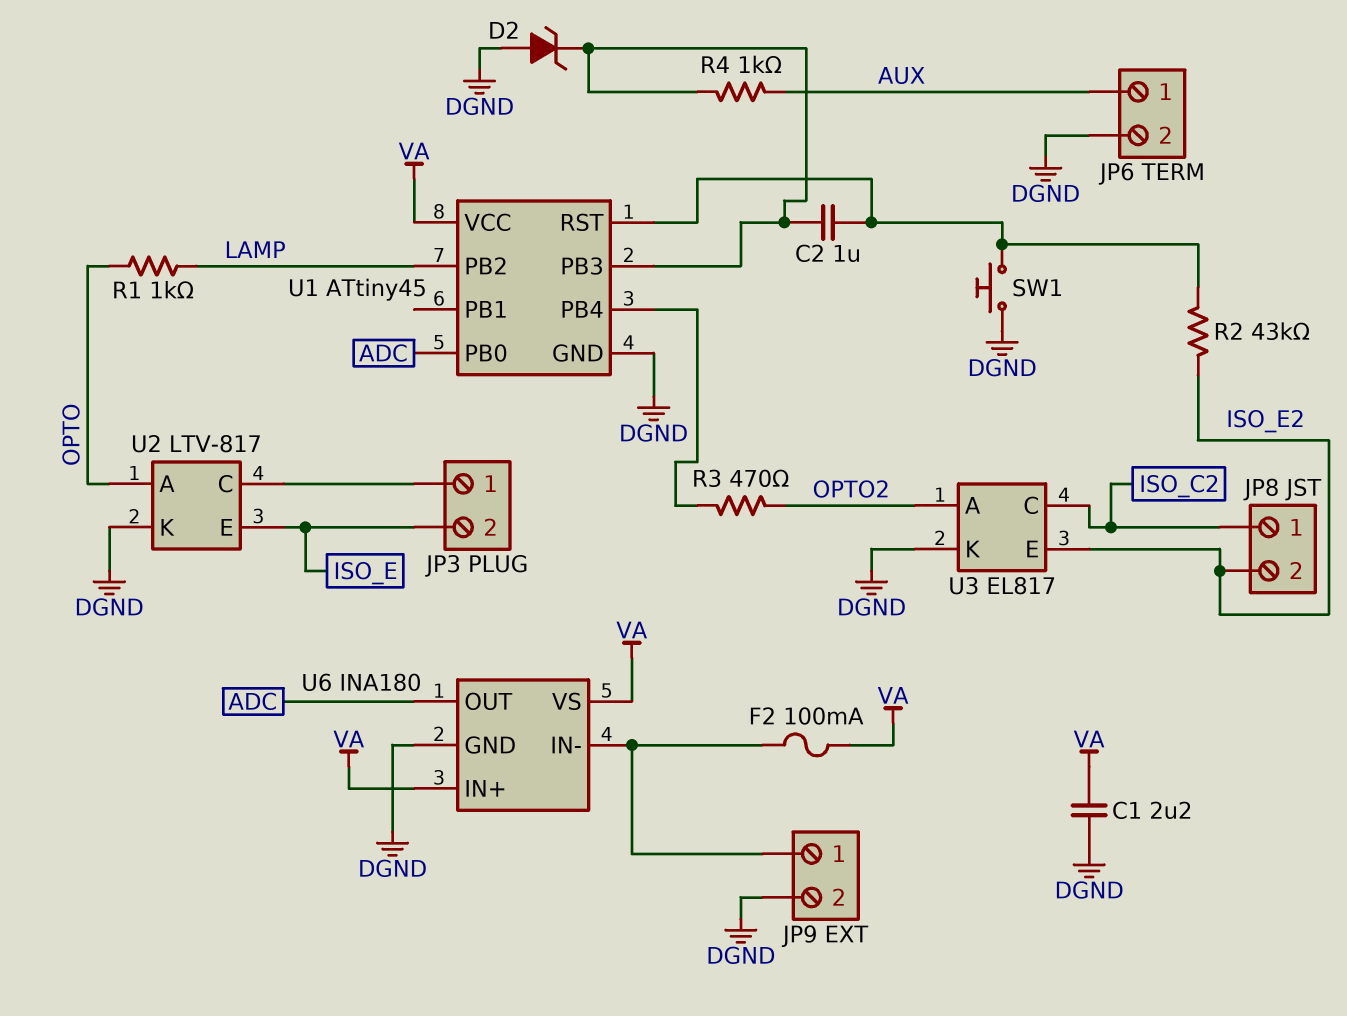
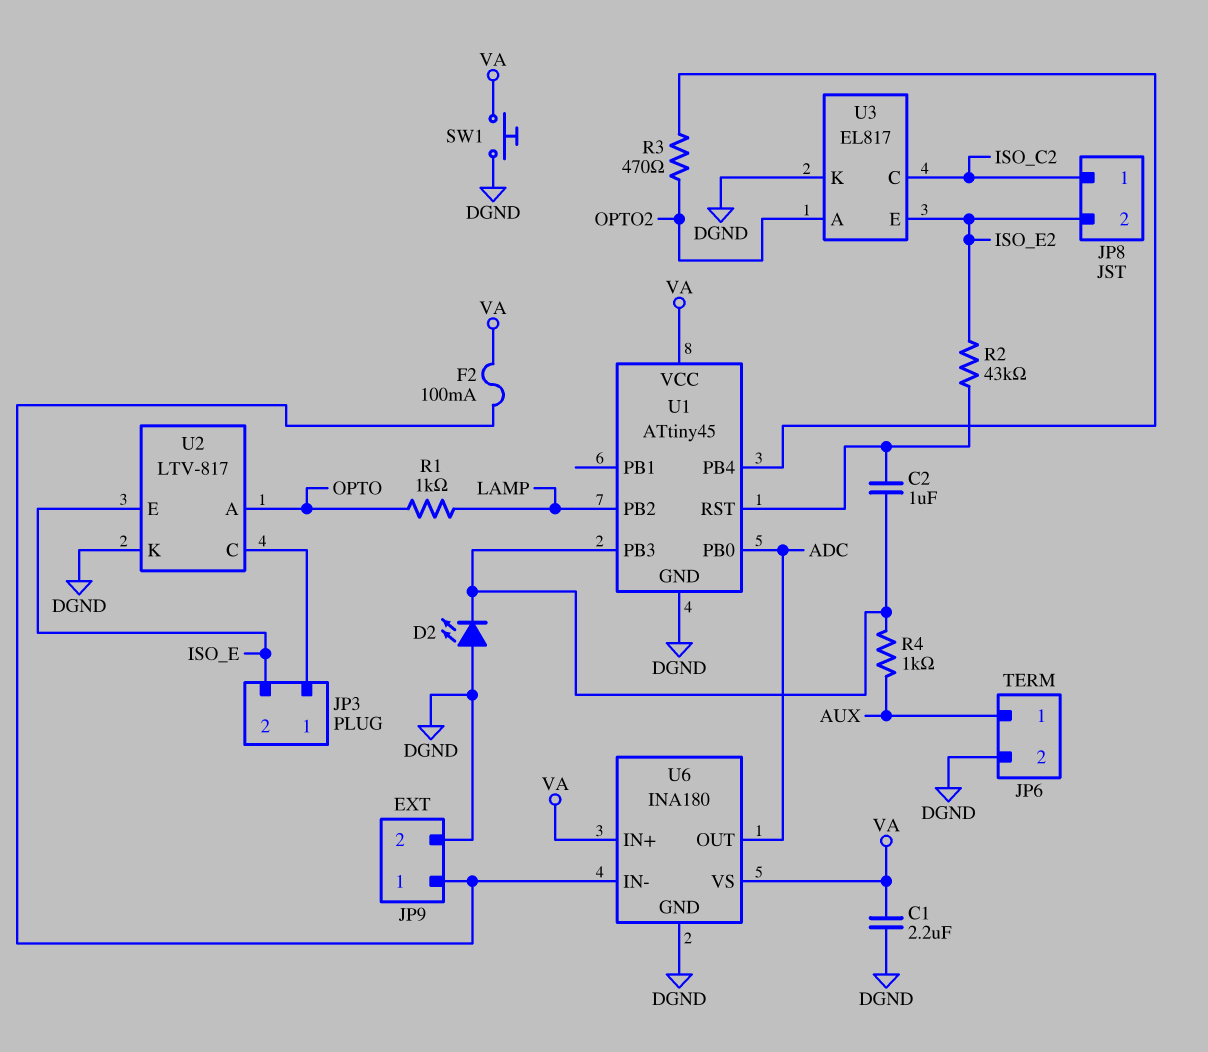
D2: zener (A DGND, K U1/PB3) -> LED (A DGND, K U1/PB3)
SW1: button (DGND, U1/RST) -> button (DGND, VA)

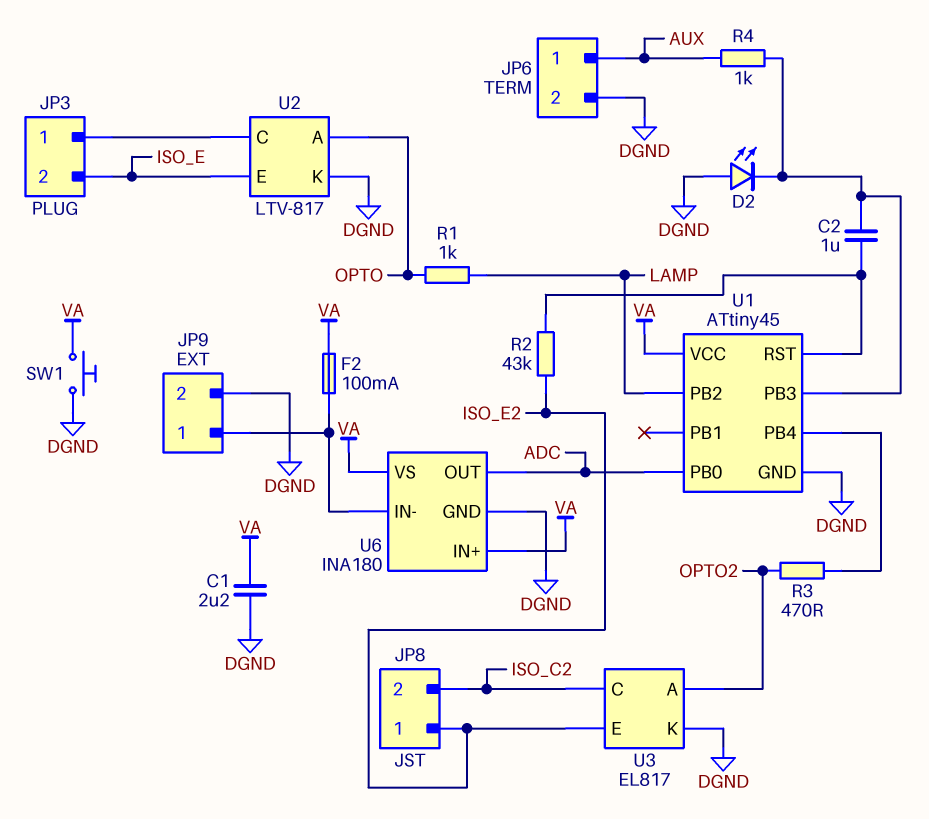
JP8 pin 1: ISO_C2 -> ISO_E2
JP8 pin 2: ISO_E2 -> ISO_C2

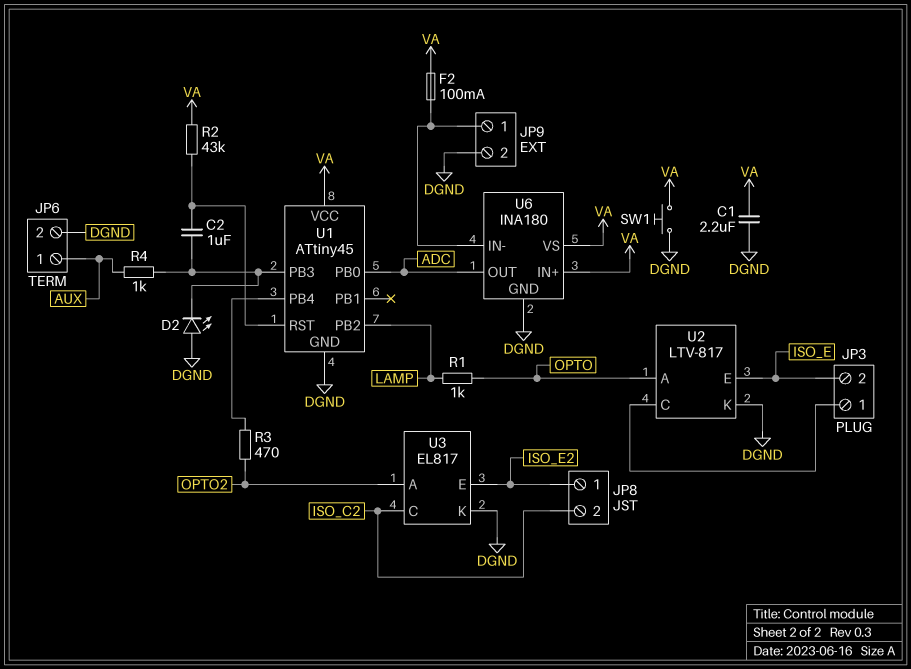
R2: 43k (ISO_E2, U1/RST) -> 43k (U1/RST, VA)

